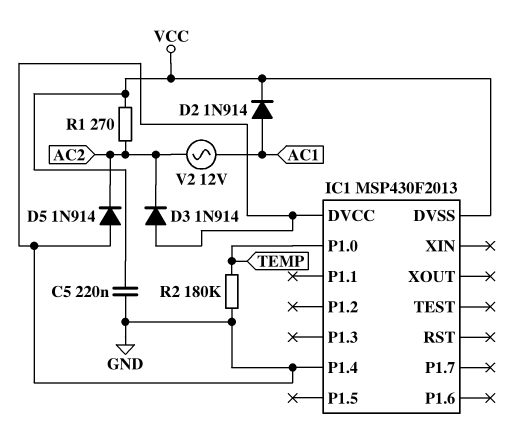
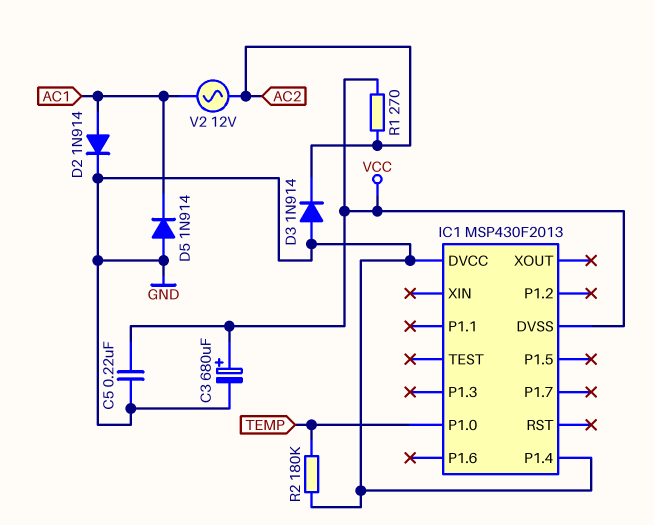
C3: none -> 680uF (plus VCC, minus GND)
D2: diode 1N914 (A AC1, K VCC) -> diode 1N914 (A AC1, K GND)
D5: diode 1N914 (A GND, K AC2) -> diode 1N914 (A GND, K AC1)

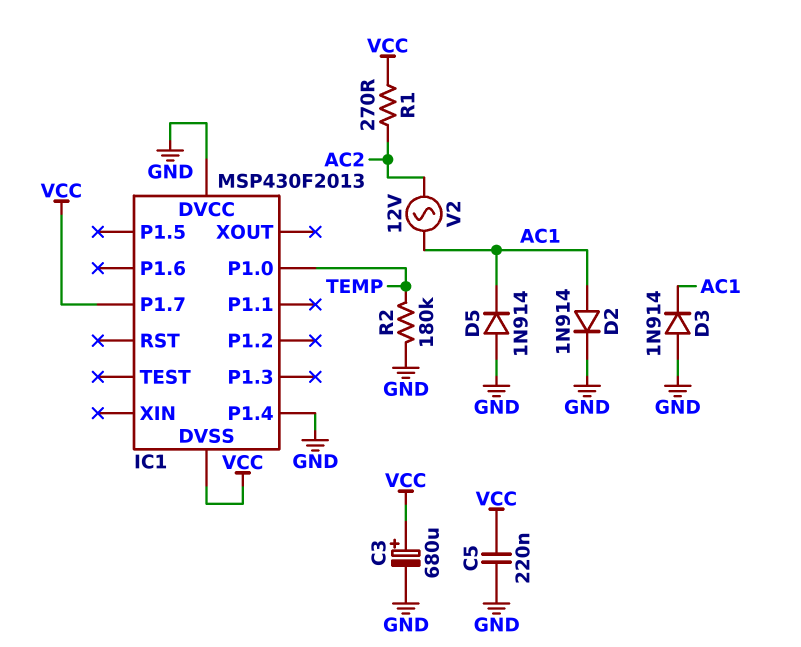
D3: diode 1N914 (A GND, K AC2) -> diode 1N914 (A GND, K AC1)
IC1 pin P1.7: none -> VCC

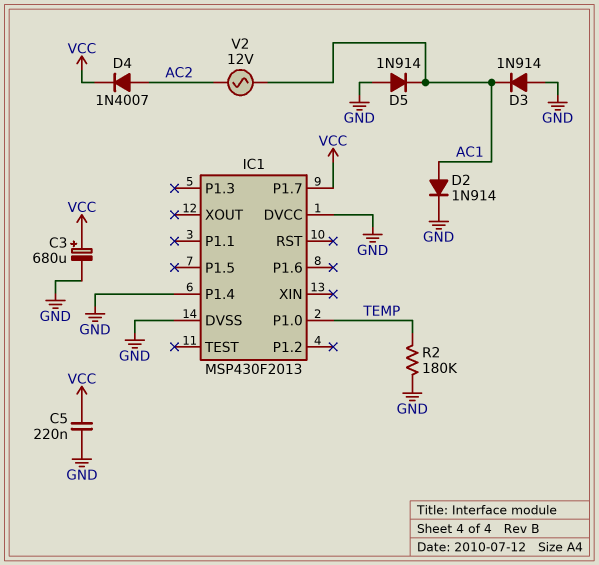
D4: none -> diode 1N4007 (A AC2, K VCC)
IC1 pin DVSS: VCC -> GND
R1: 270 (AC2, VCC) -> none

